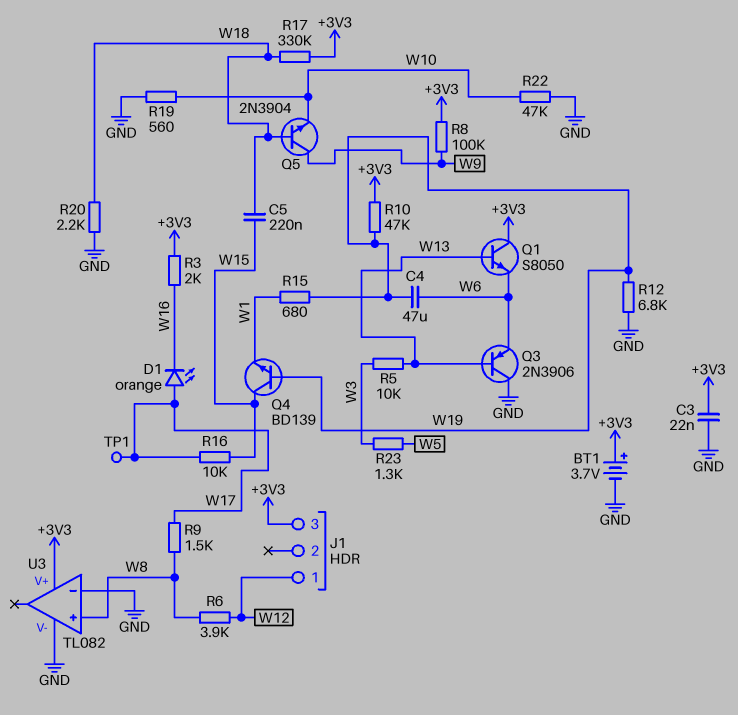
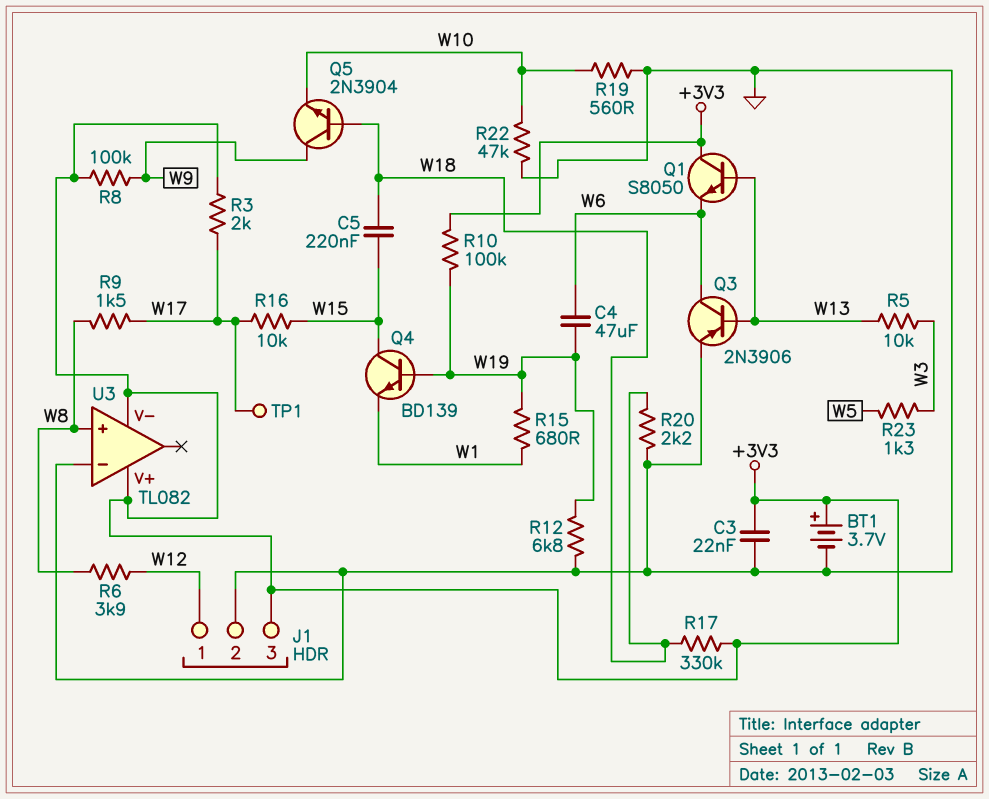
D1: LED orange (A W17, K W16) -> none
J1 pin 2: none -> GND
Q3: PNP 2N3906 (B W13, C GND, E W6) -> PNP 2N3906 (B W13, C W6, E GND)
R3: 2k (+3V3, W16) -> 2k (+3V3, W17)
R10: 47k (+3V3, W19) -> 100k (+3V3, W19)
U3 pin V-: GND -> +3V3

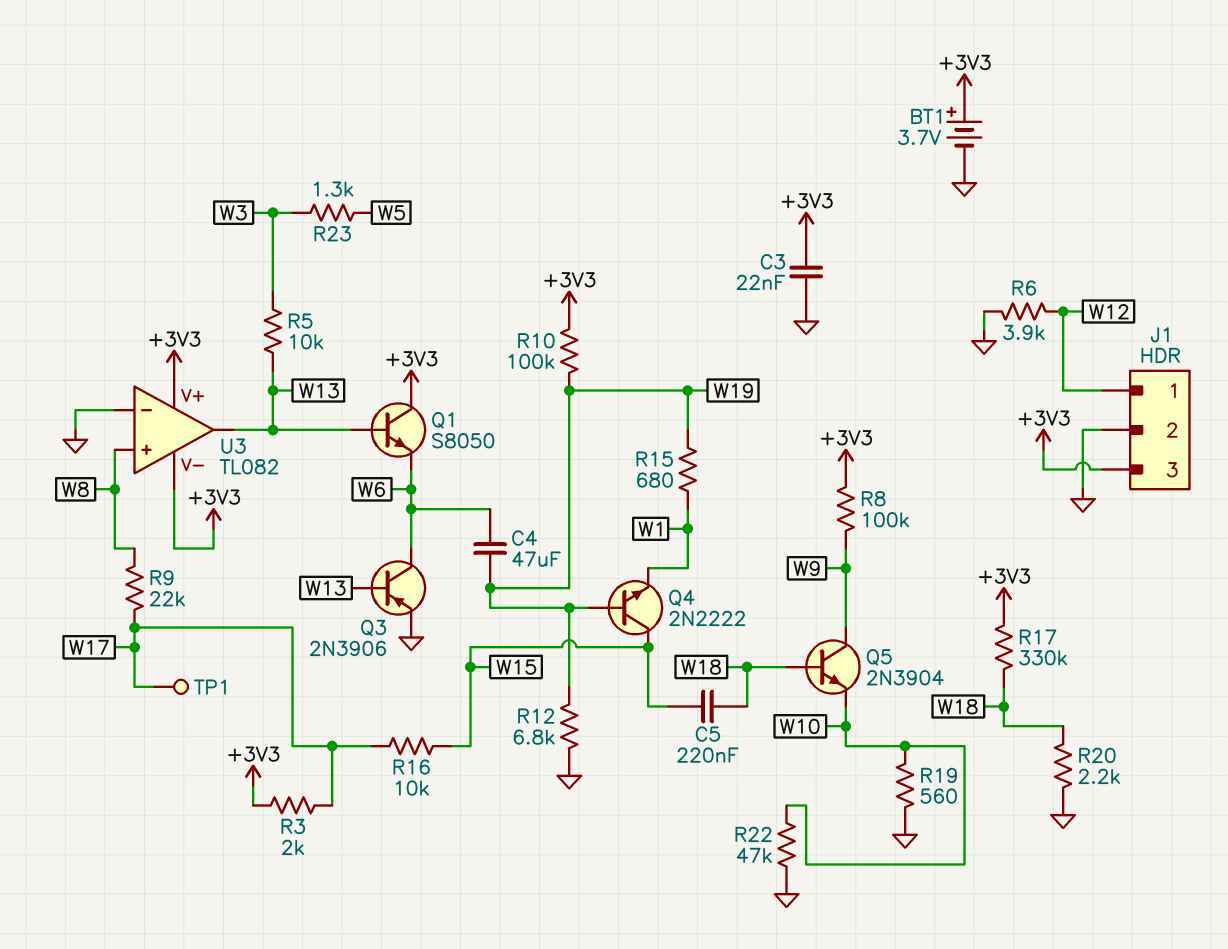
Q4: NPN BD139 (B W19, C W15, E W1) -> NPN 2N2222 (B W19, C W15, E W1)
R6: 3.9k (W8, W12) -> 3.9k (GND, W12)
R9: 1.5k (W8, W17) -> 22k (W8, W17)
U3 pin out: none -> W13

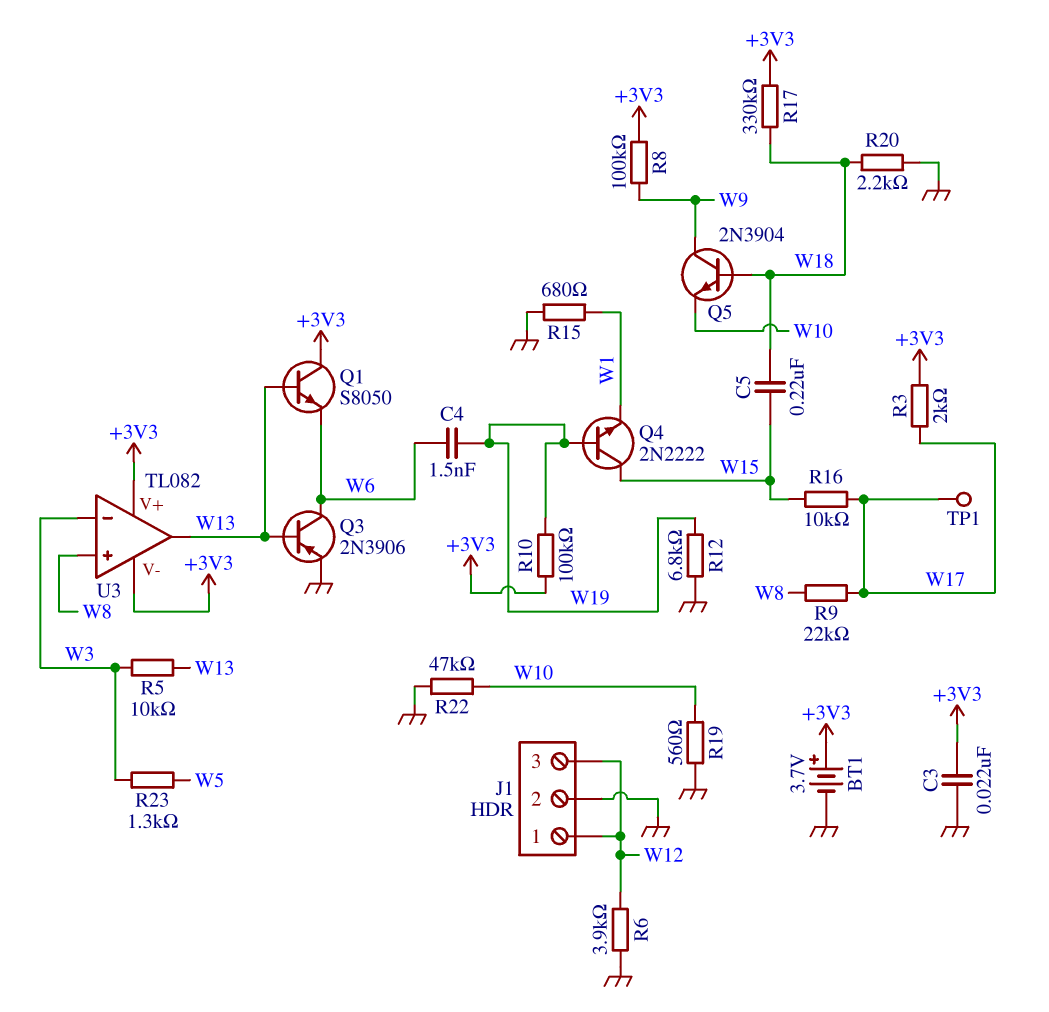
C4: 47uF (W6, W19) -> 1.5nF (W6, W19)
J1 pin 3: +3V3 -> W12
R15: 680 (W1, W19) -> 680 (GND, W1)
U3 pin in-: GND -> W3

